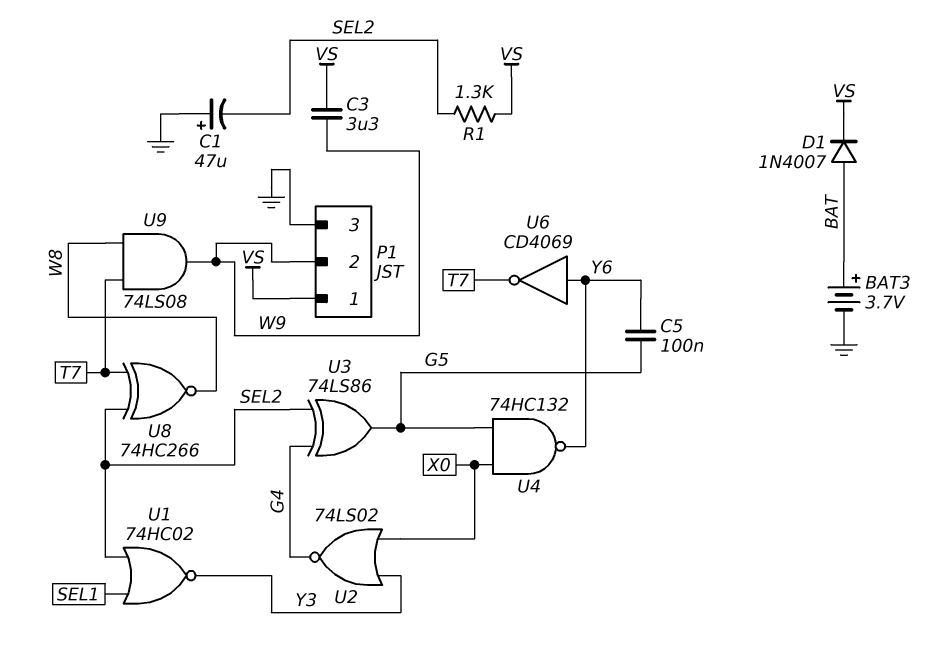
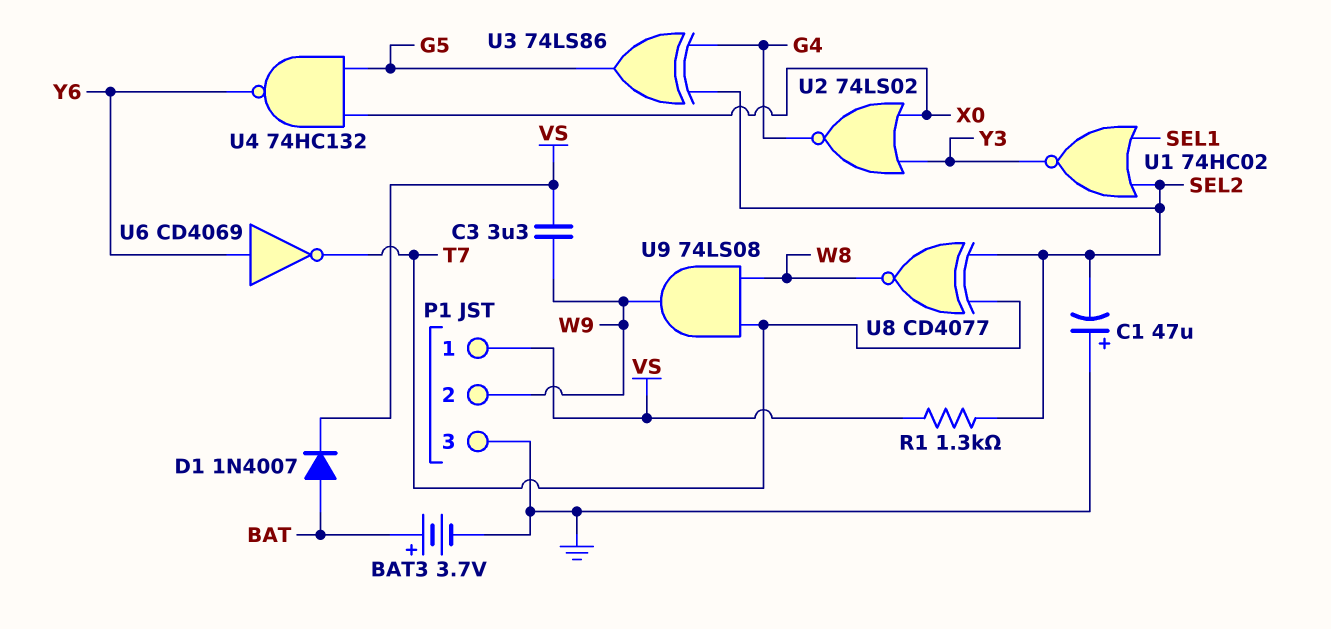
C5: 100nF (G5, Y6) -> none
U8: XNOR 74HC266 (in SEL2, in T7, out W8) -> XNOR CD4077 (in SEL2, in T7, out W8)

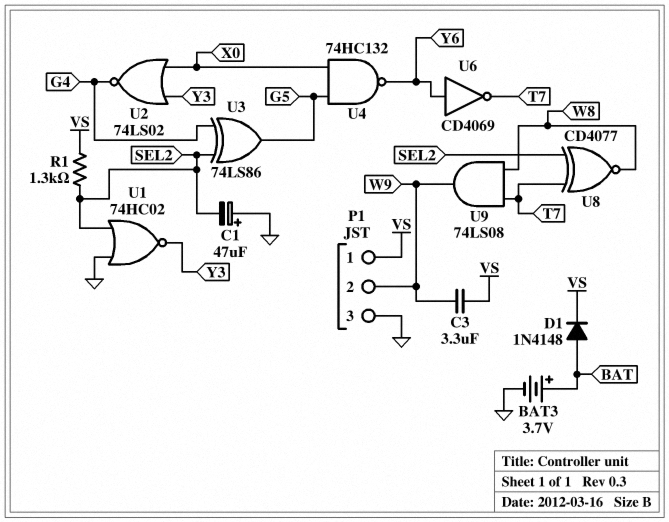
D1: diode 1N4007 (A BAT, K VS) -> diode 1N4148 (A BAT, K VS)
U1: NOR 74HC02 (in SEL1, in SEL2, out Y3) -> NOR 74HC02 (in GND, in SEL2, out Y3)

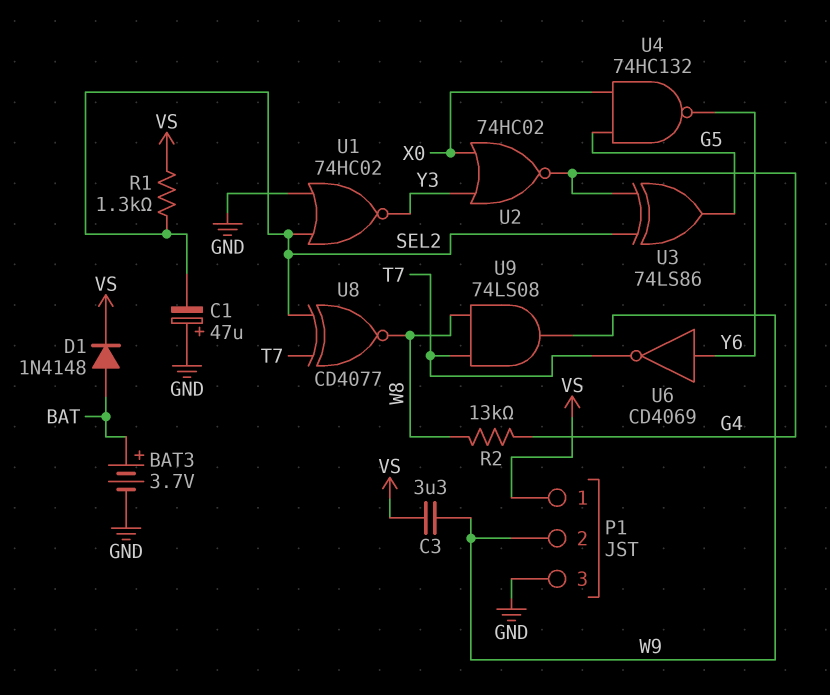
R2: none -> 13k (G4, W8)
U2: NOR 74LS02 (in X0, in Y3, out G4) -> NOR 74HC02 (in X0, in Y3, out G4)

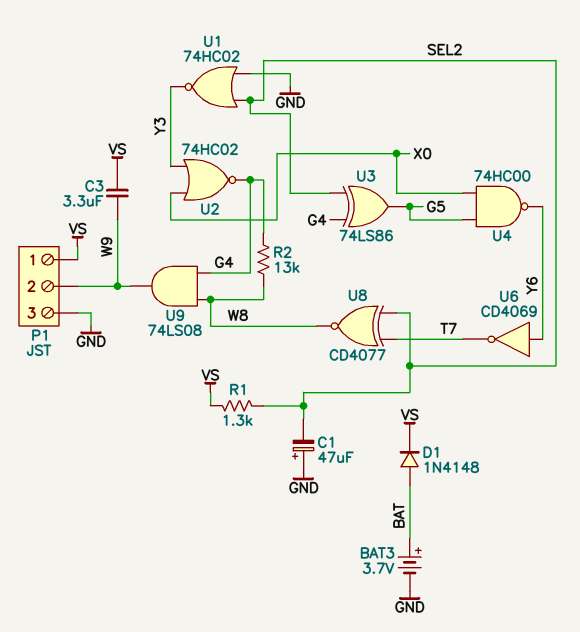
U4: NAND 74HC132 (in G5, in X0, out Y6) -> NAND 74HC00 (in G5, in X0, out Y6)
U9: AND 74LS08 (in T7, in W8, out W9) -> AND 74LS08 (in G4, in W8, out W9)

